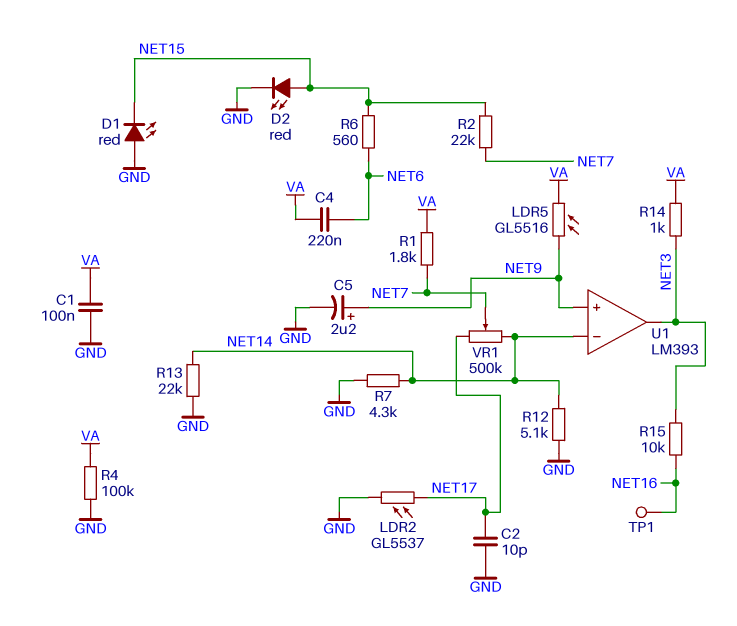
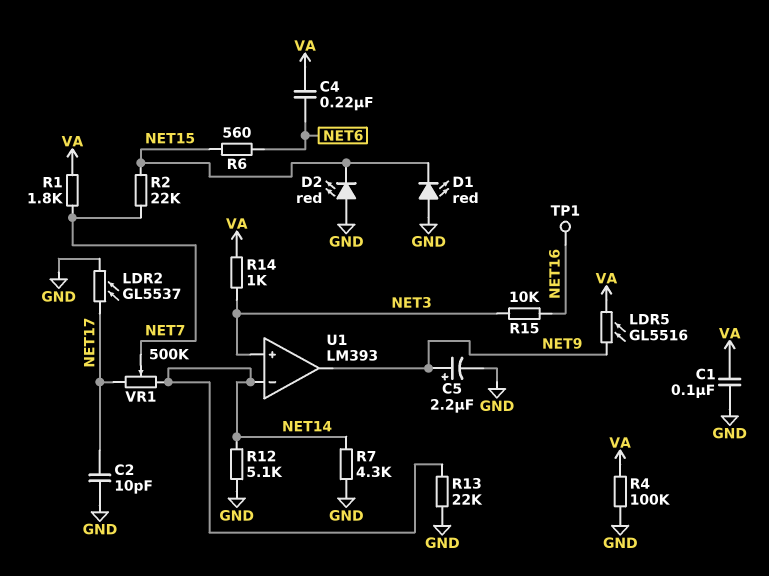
D2: LED red (A NET15, K GND) -> LED red (A GND, K NET15)
U1 pin in+: NET9 -> NET3
U1 pin out: NET3 -> NET9

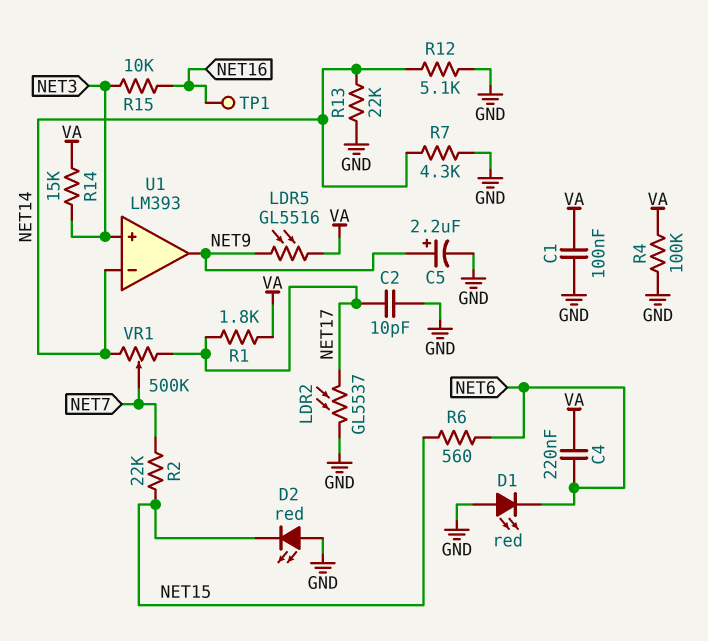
D1: LED red (A GND, K NET15) -> LED red (A GND, K NET6)
R1: 1.8k (NET7, VA) -> 1.8k (NET17, VA)
R14: 1k (NET3, VA) -> 15k (NET3, VA)

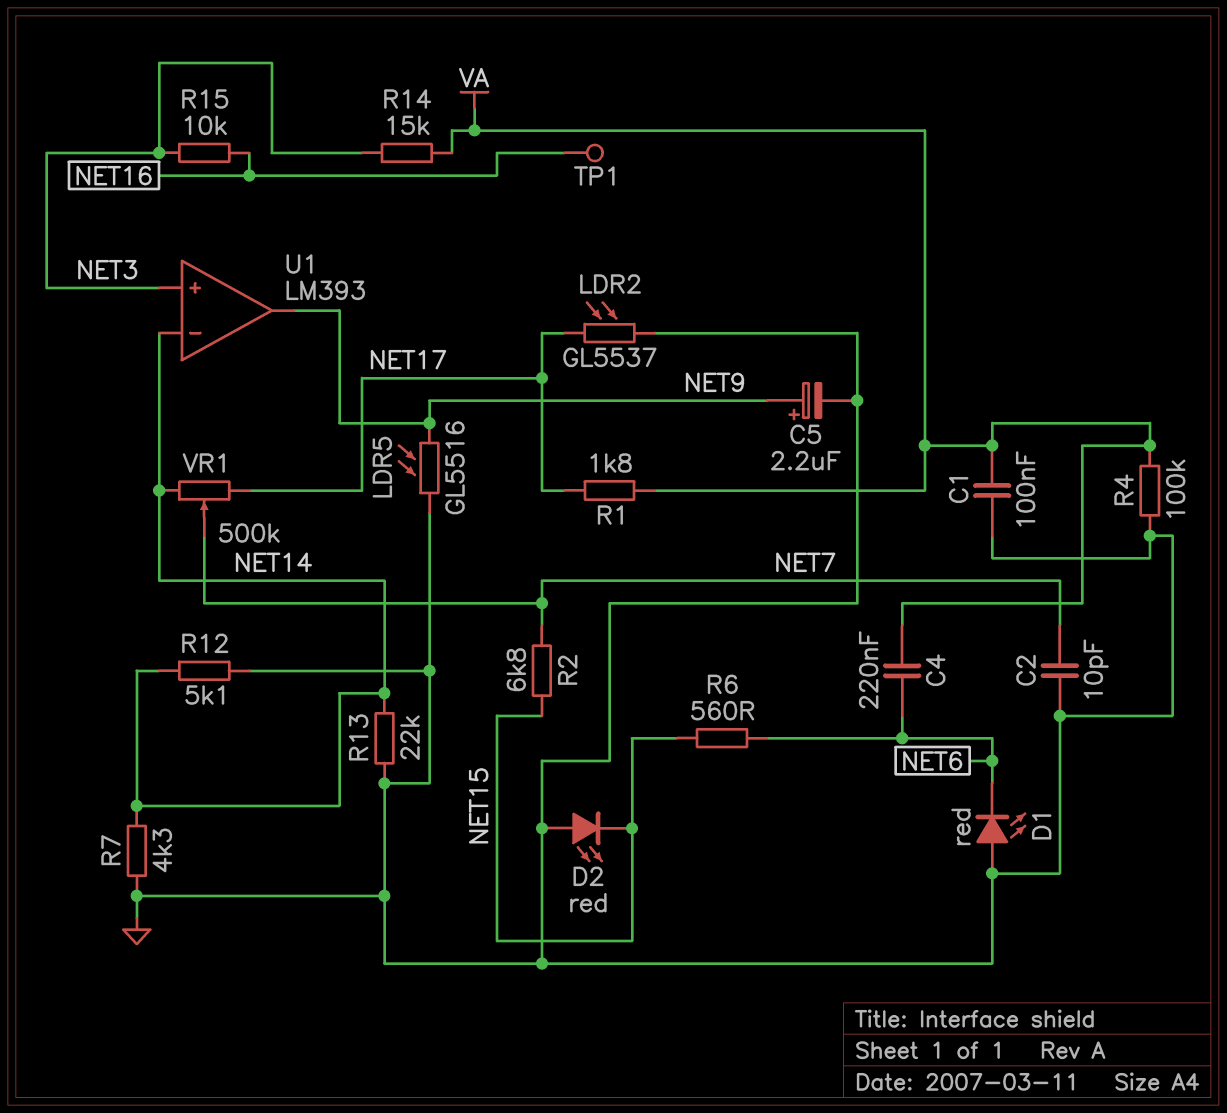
C2: 10pF (GND, NET17) -> 10pF (GND, NET7)
LDR5: GL5516 (NET9, VA) -> GL5516 (GND, NET9)
R2: 22k (NET7, NET15) -> 6.8k (NET7, NET15)

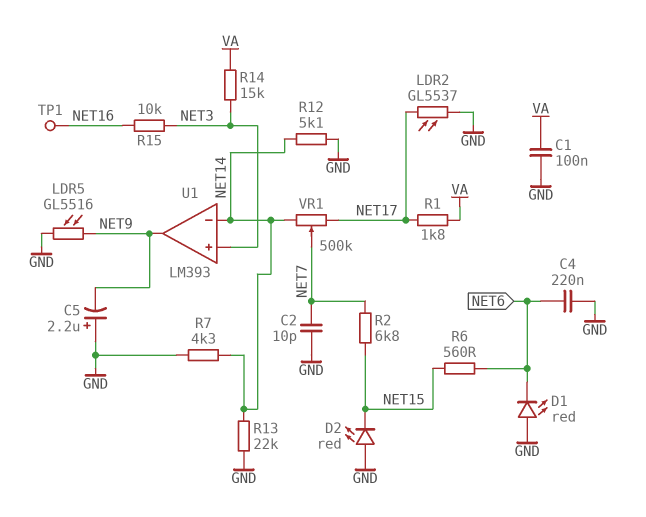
C4: 220nF (NET6, VA) -> 220nF (GND, NET6)
C5: 2.2uF (plus NET9, minus GND) -> 2.2uF (plus GND, minus NET9)
R4: 100k (GND, VA) -> none

